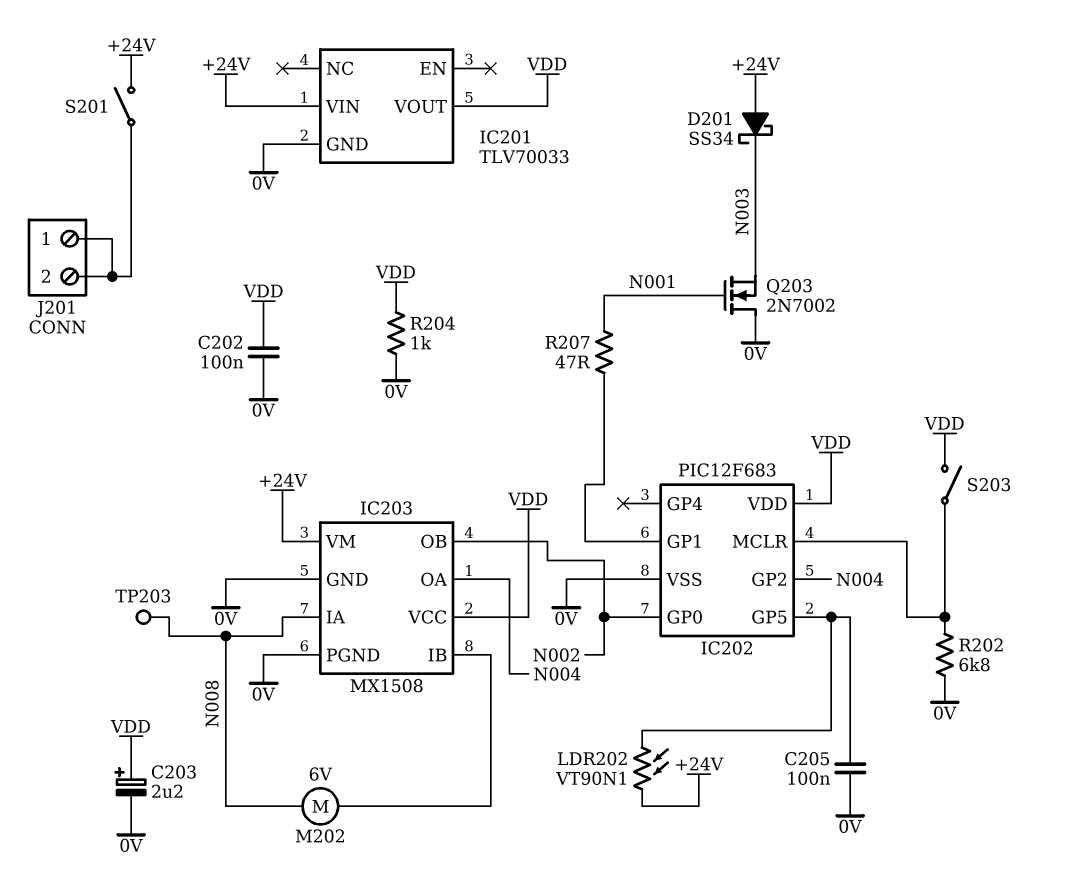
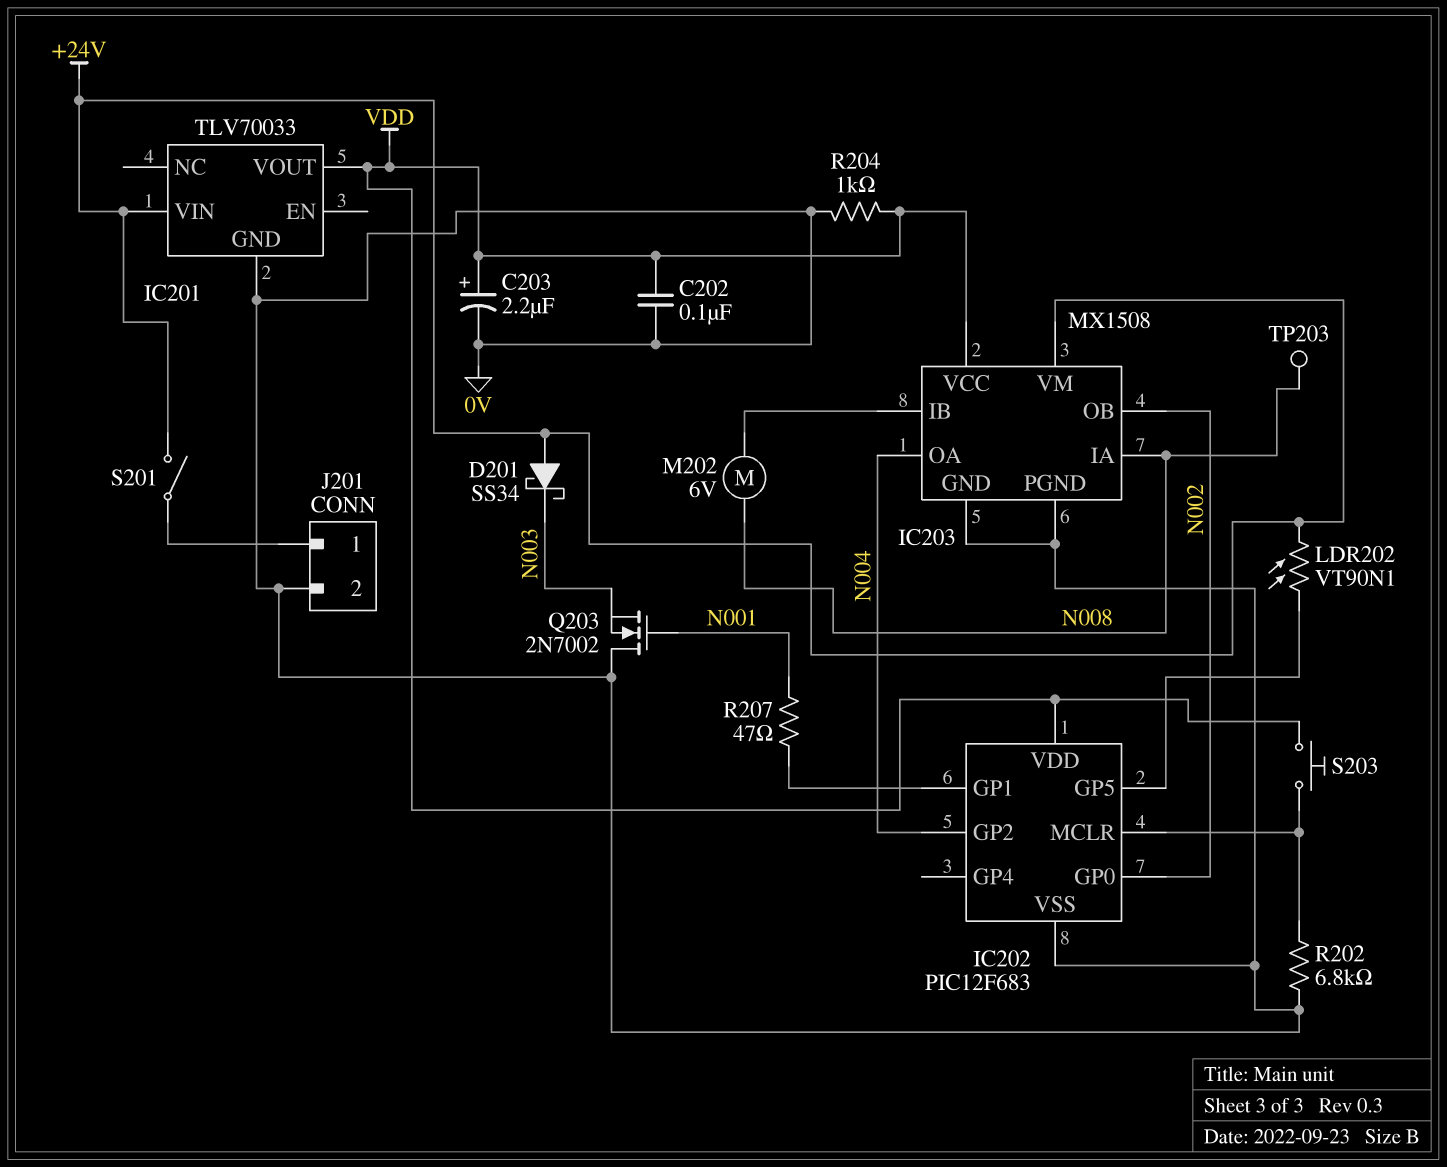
C205: 100nF (0V, IC202/GP5) -> none
J201 pin 2: J201/1 -> 0V
S203: switch (IC202/MCLR, VDD) -> button (IC202/MCLR, VDD)

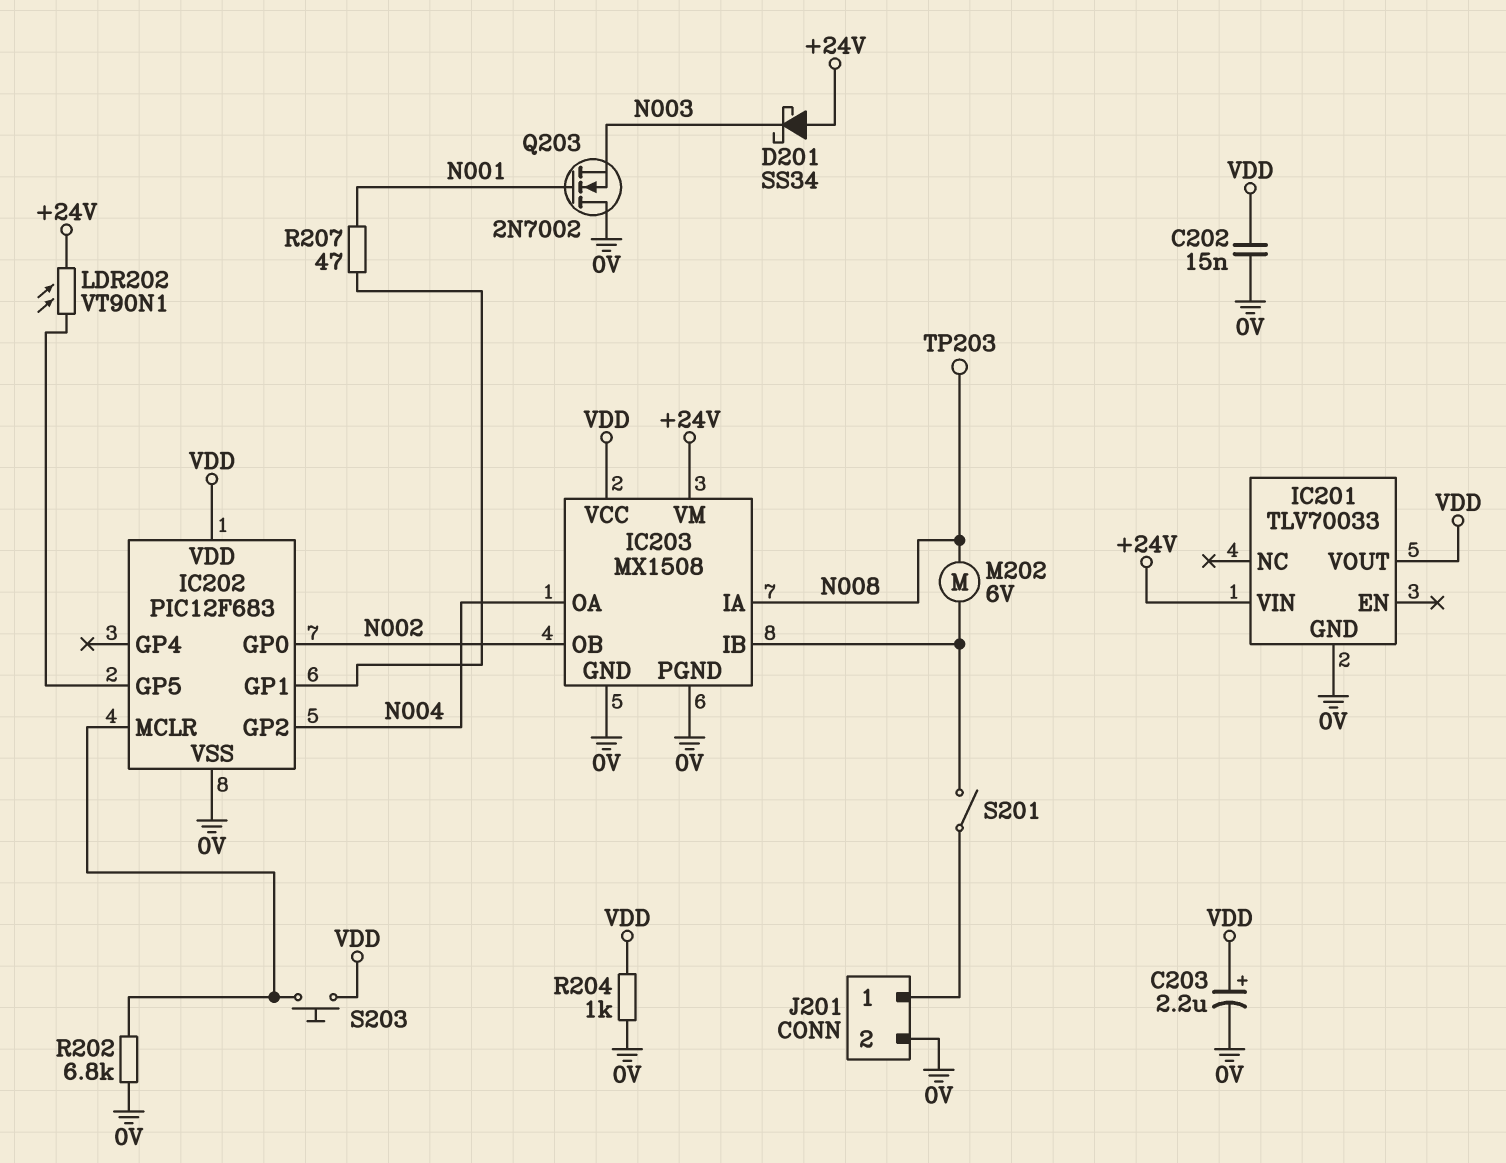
C202: 100nF (0V, VDD) -> 15nF (0V, VDD)
S201: switch (+24V, J201/1) -> switch (IC203/IB, J201/1)

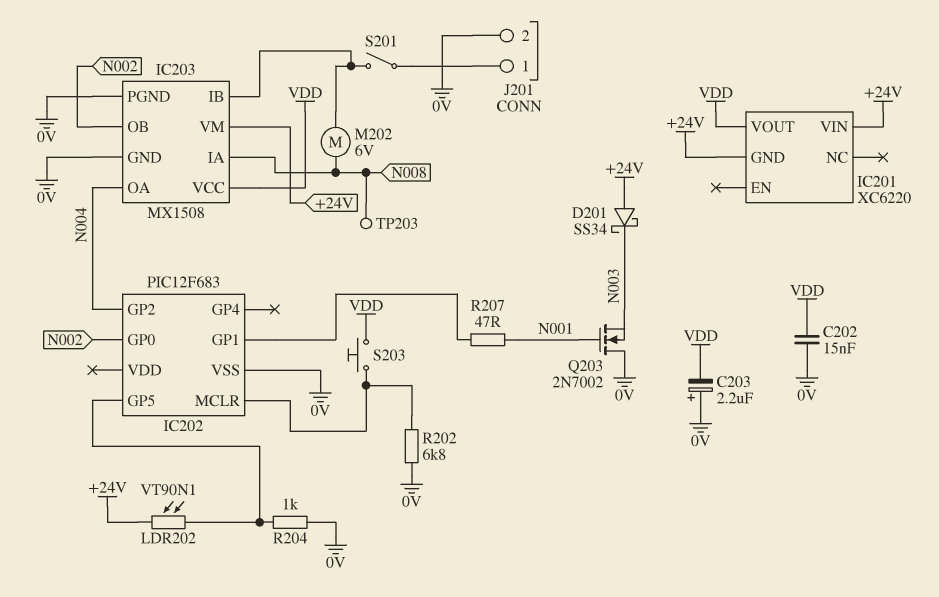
C203: 2.2uF (plus VDD, minus 0V) -> 2.2uF (plus 0V, minus VDD)
IC201: TLV70033 -> XC6220
IC201 pin GND: 0V -> +24V
IC202 pin VDD: VDD -> none
R204: 1k (0V, VDD) -> 1k (0V, IC202/GP5)

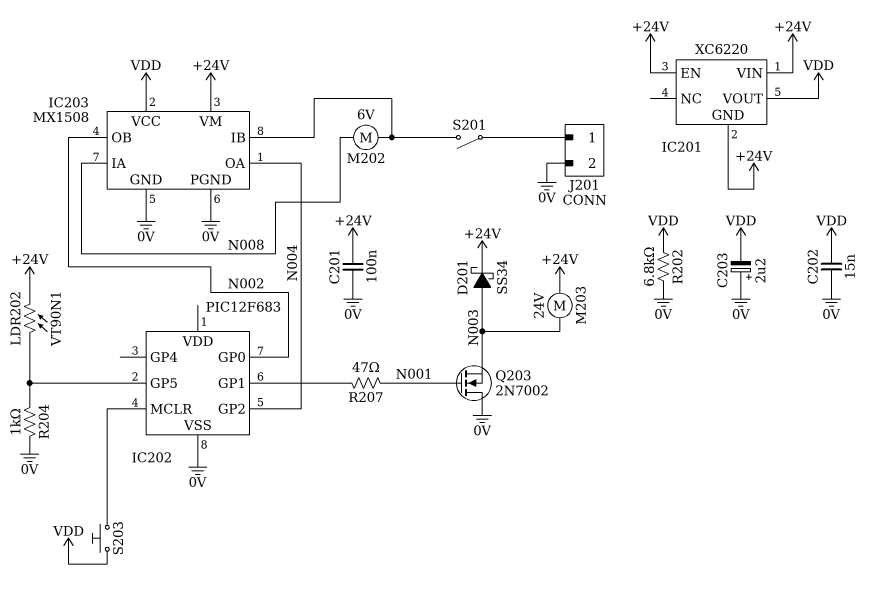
C201: none -> 100nF (+24V, 0V)
D201: schottky SS34 (A +24V, K N003) -> schottky SS34 (A N003, K +24V)
IC201 pin EN: none -> +24V
M203: none -> motor 24V (+24V, N003)
R202: 6.8k (0V, IC202/MCLR) -> 6.8k (0V, VDD)
TP203: test point (N008) -> none

